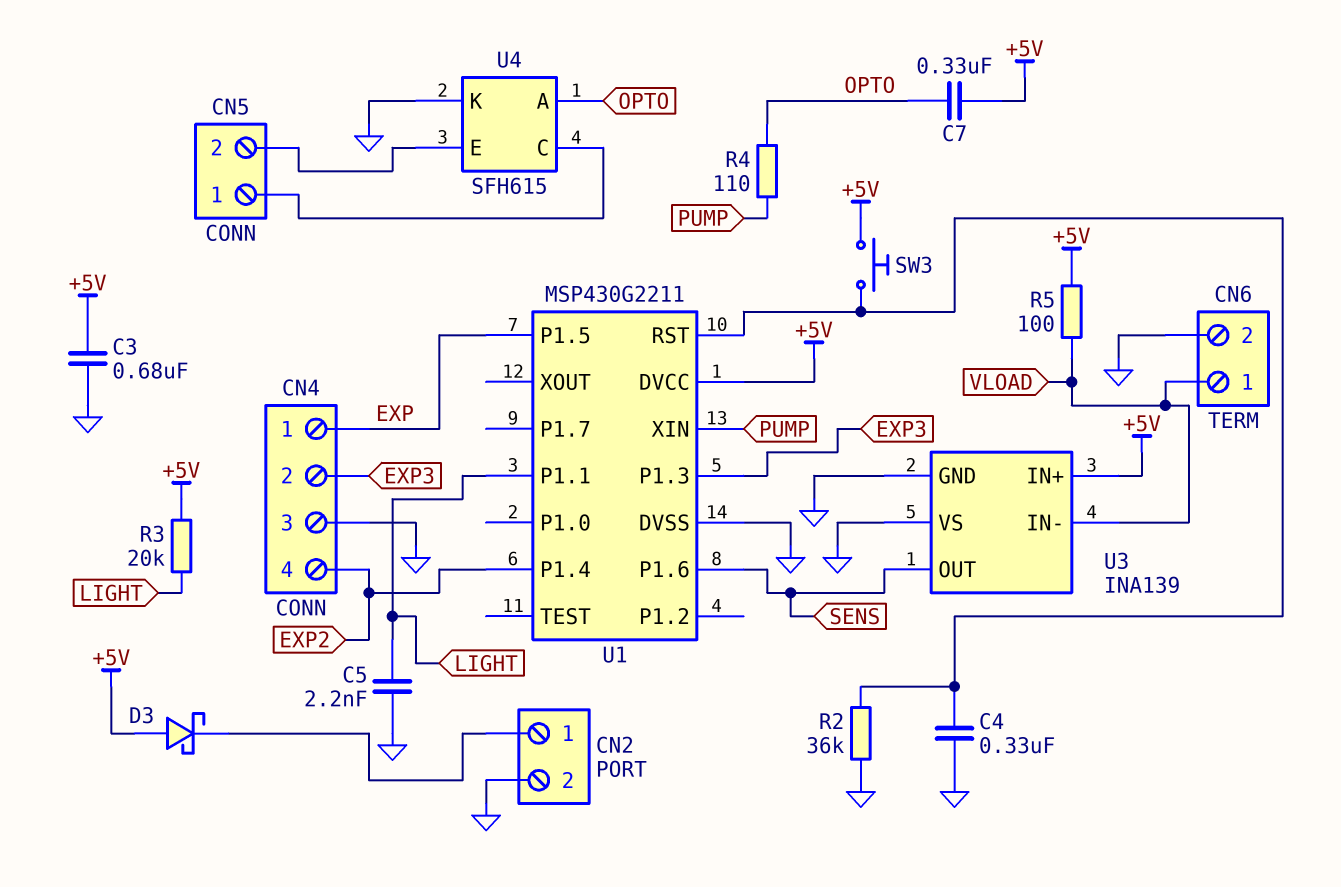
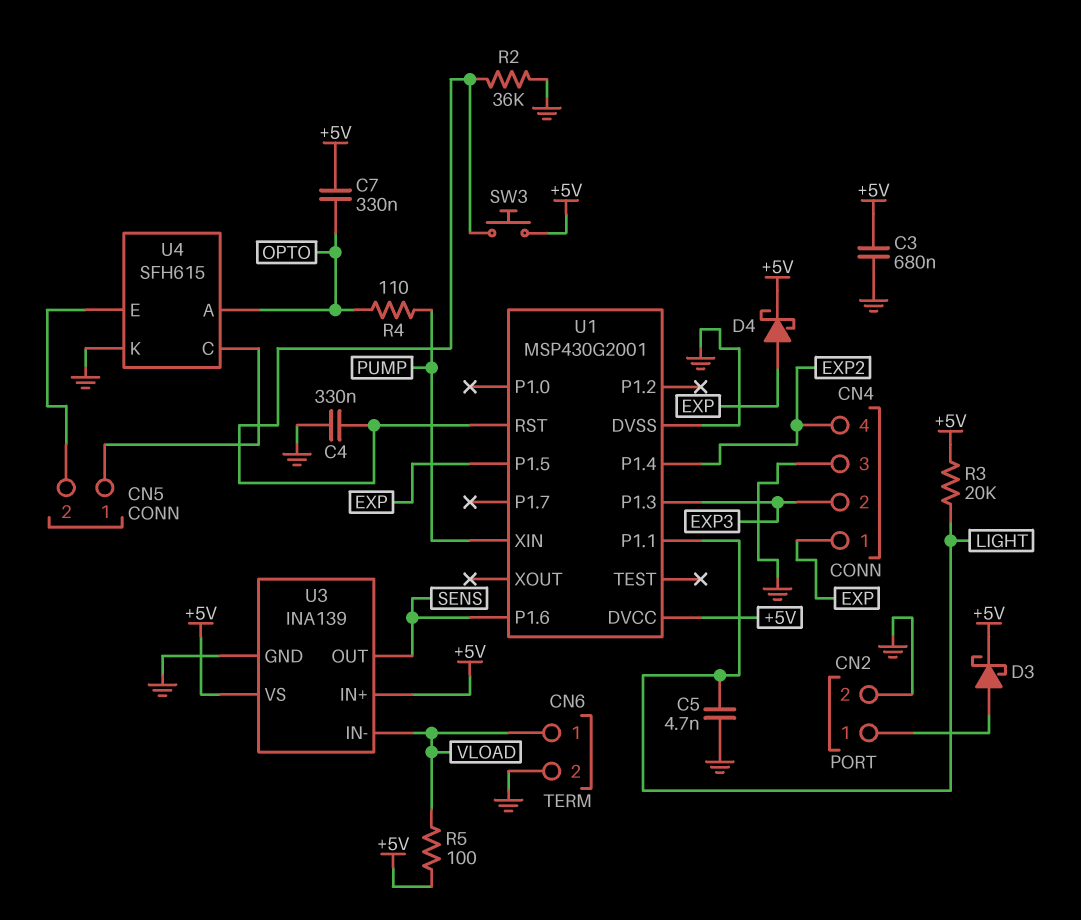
C5: 2.2nF (GND, LIGHT) -> 4.7nF (GND, LIGHT)
D3: schottky (A +5V, K CN2/1) -> schottky (A CN2/1, K +5V)
D4: none -> schottky (A EXP, K +5V)
U1: MSP430G2211 -> MSP430G2001
U3 pin VS: GND -> +5V

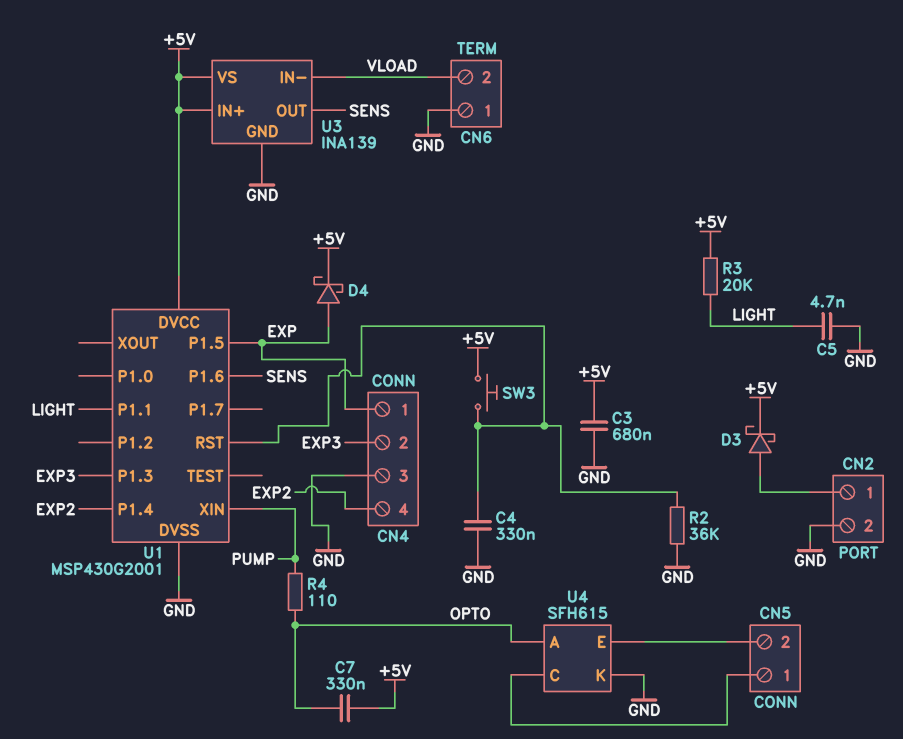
CN6 pin 1: VLOAD -> GND
CN6 pin 2: GND -> VLOAD
R5: 100 (+5V, VLOAD) -> none

